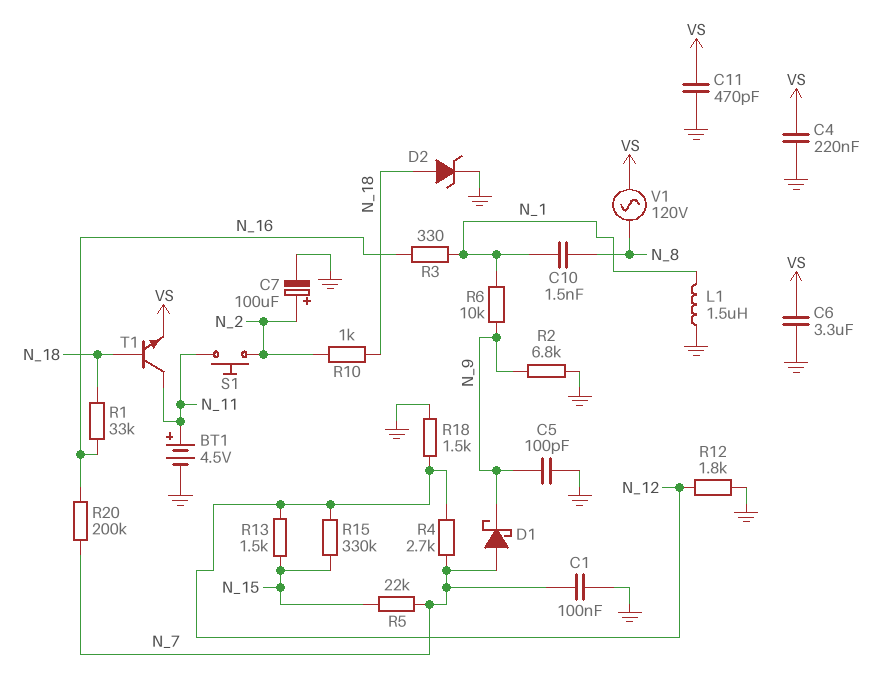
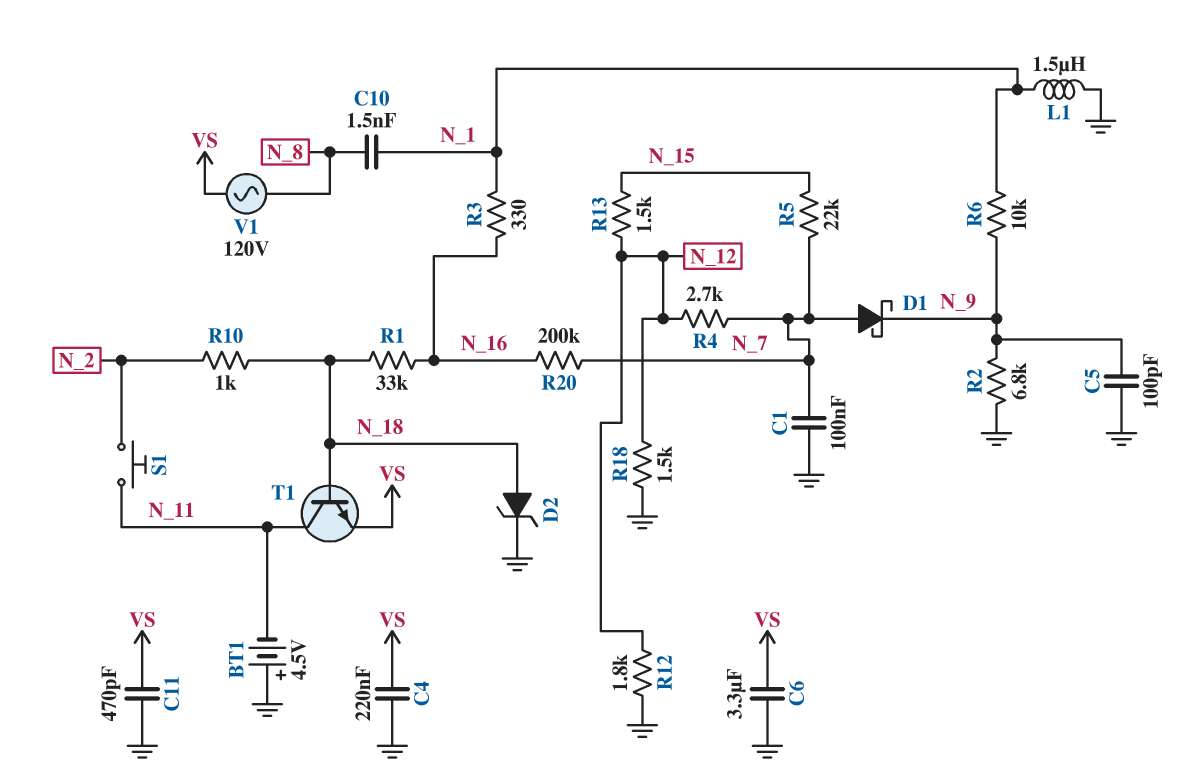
BT1: 4.5V (plus N_11, minus GND) -> 4.5V (plus GND, minus N_11)
C7: 100uF (plus N_2, minus GND) -> none
R15: 330k (N_12, N_15) -> none

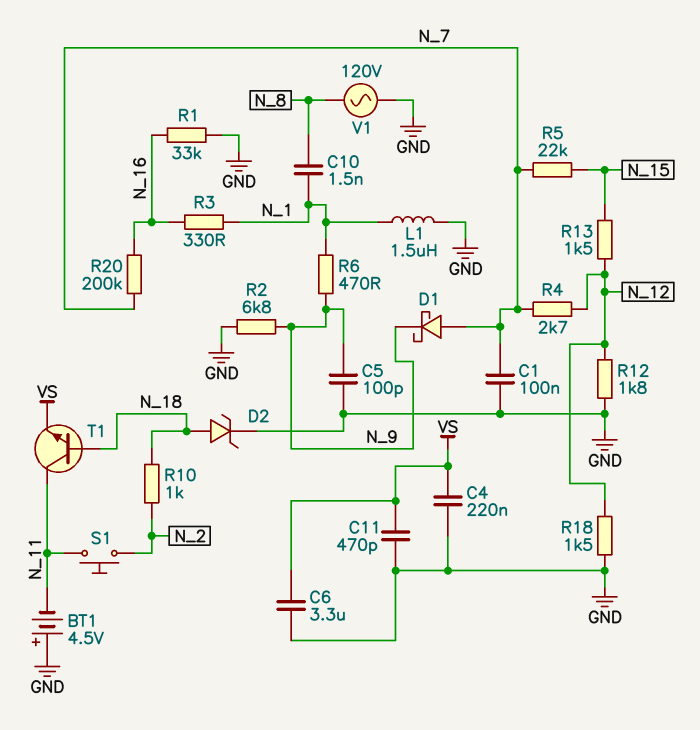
R1: 33k (N_16, N_18) -> 33k (GND, N_16)
R6: 10k (N_1, N_9) -> 470 (N_1, N_9)
V1: AC 120V (N_8, VS) -> AC 120V (GND, N_8)

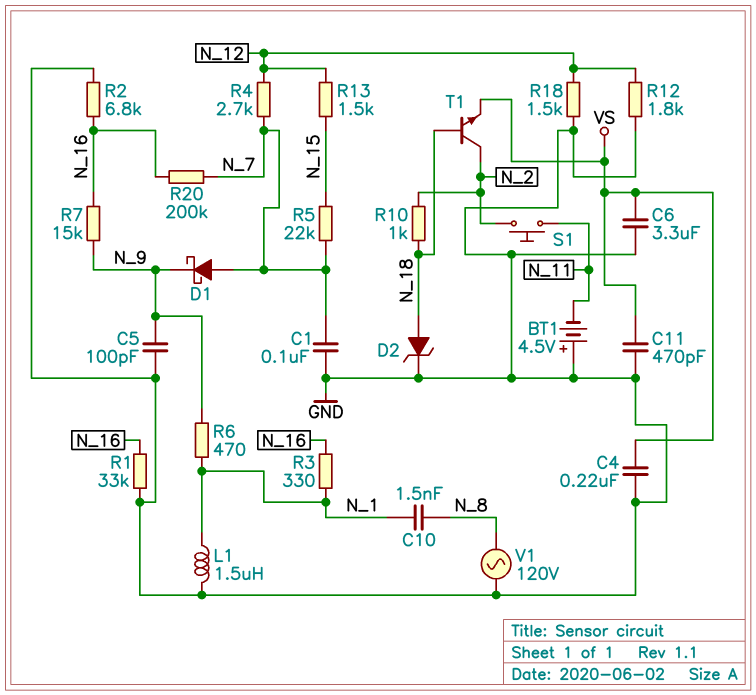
R2: 6.8k (GND, N_9) -> 6.8k (GND, N_16)
R7: none -> 15k (N_9, N_16)
T1: NPN (B N_18, C N_11, E VS) -> NPN (B N_18, C N_2, E VS)

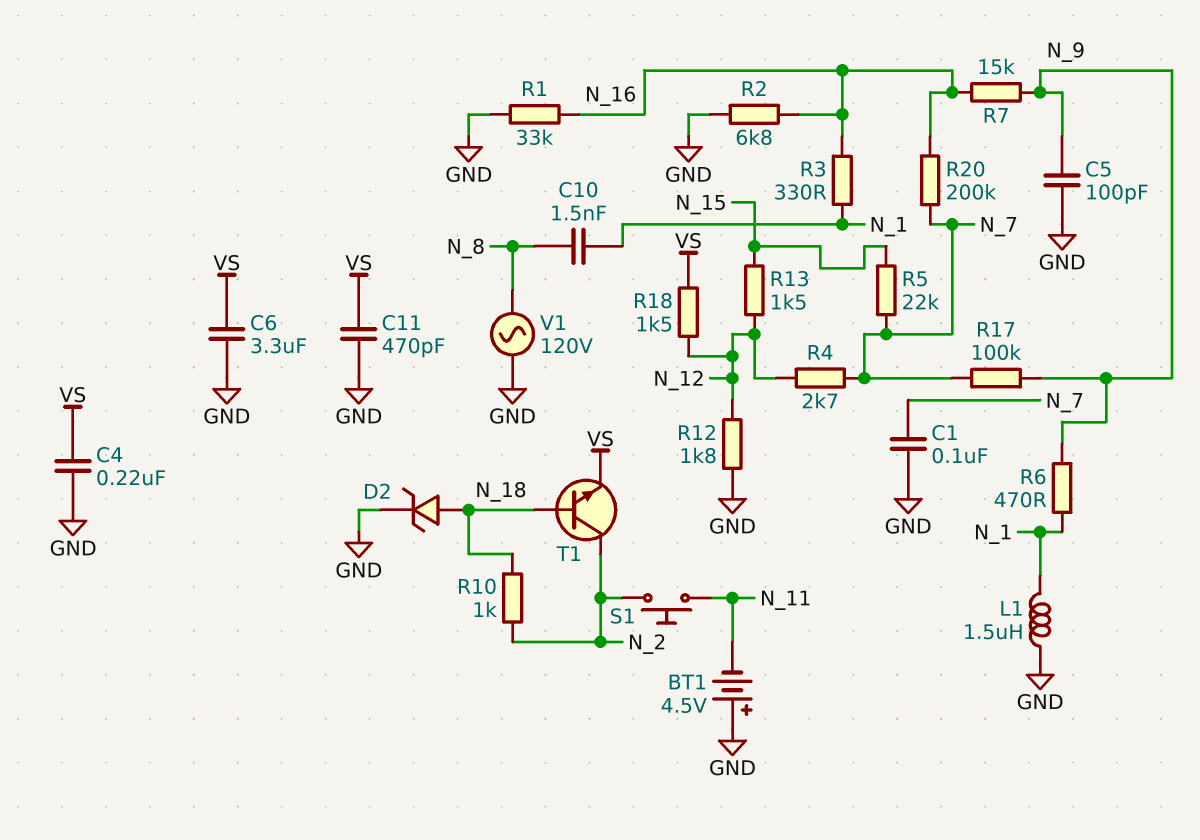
D1: schottky (A N_7, K N_9) -> none
R17: none -> 100k (N_7, N_9)
R18: 1.5k (GND, N_12) -> 1.5k (N_12, VS)

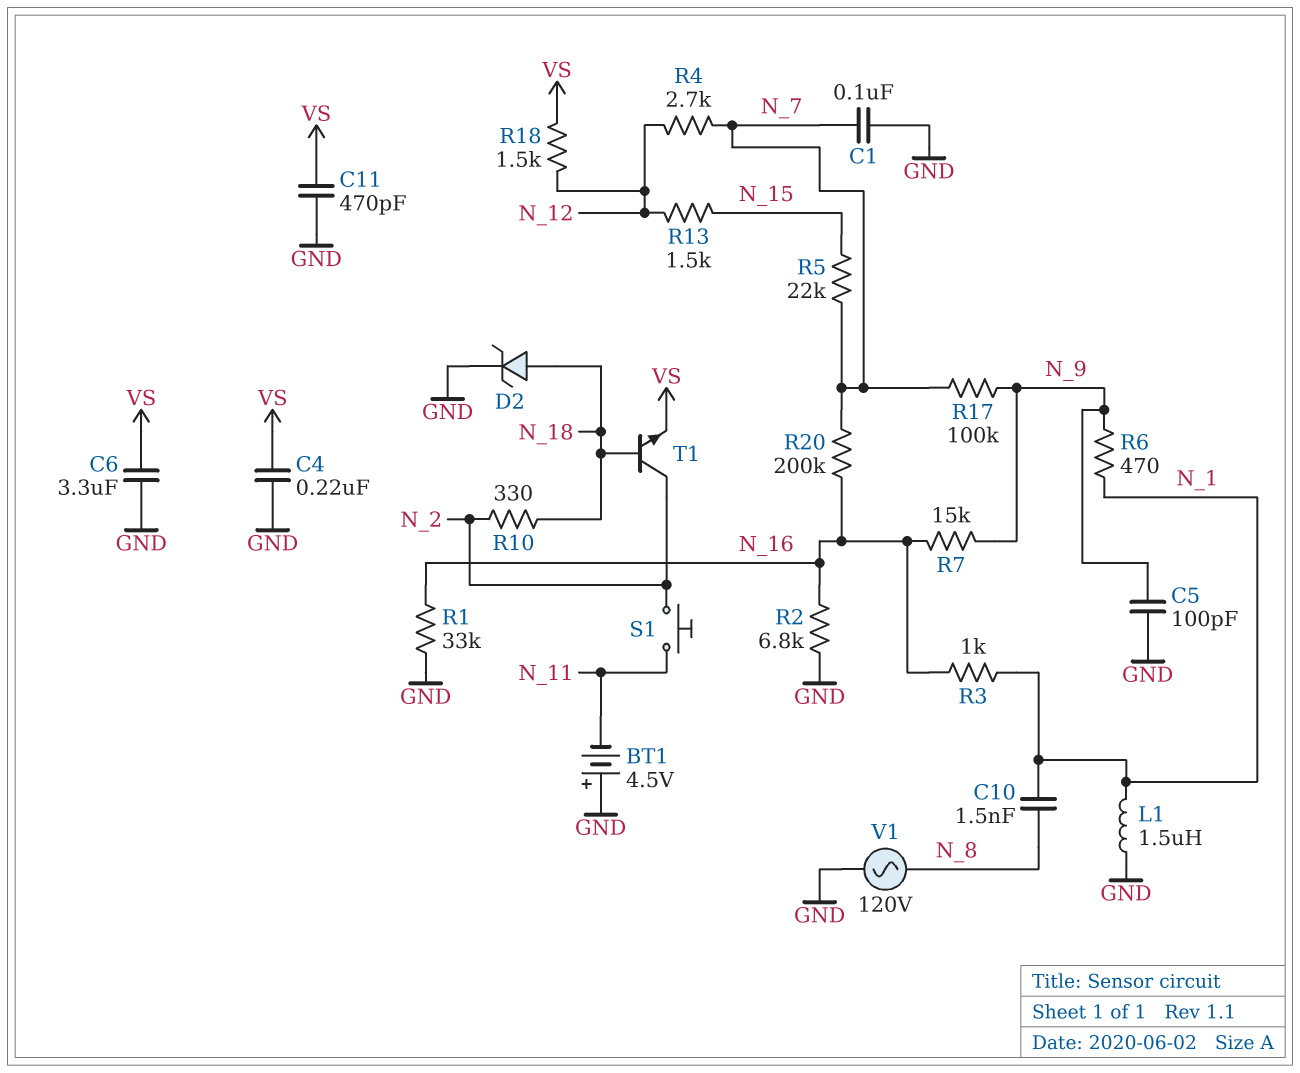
R3: 330 (N_1, N_16) -> 1k (N_1, N_16)
R10: 1k (N_2, N_18) -> 330 (N_2, N_18)
R12: 1.8k (GND, N_12) -> none

